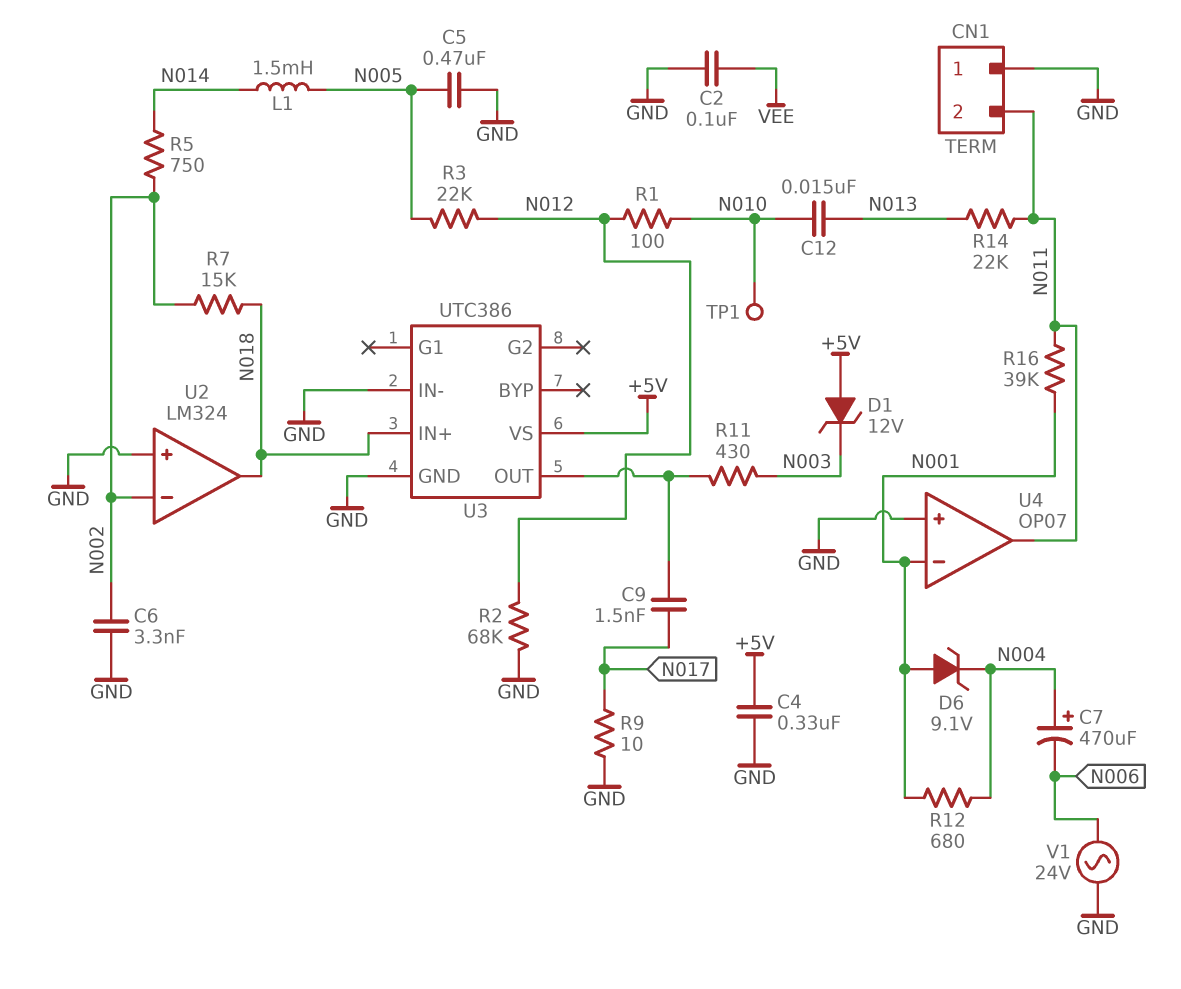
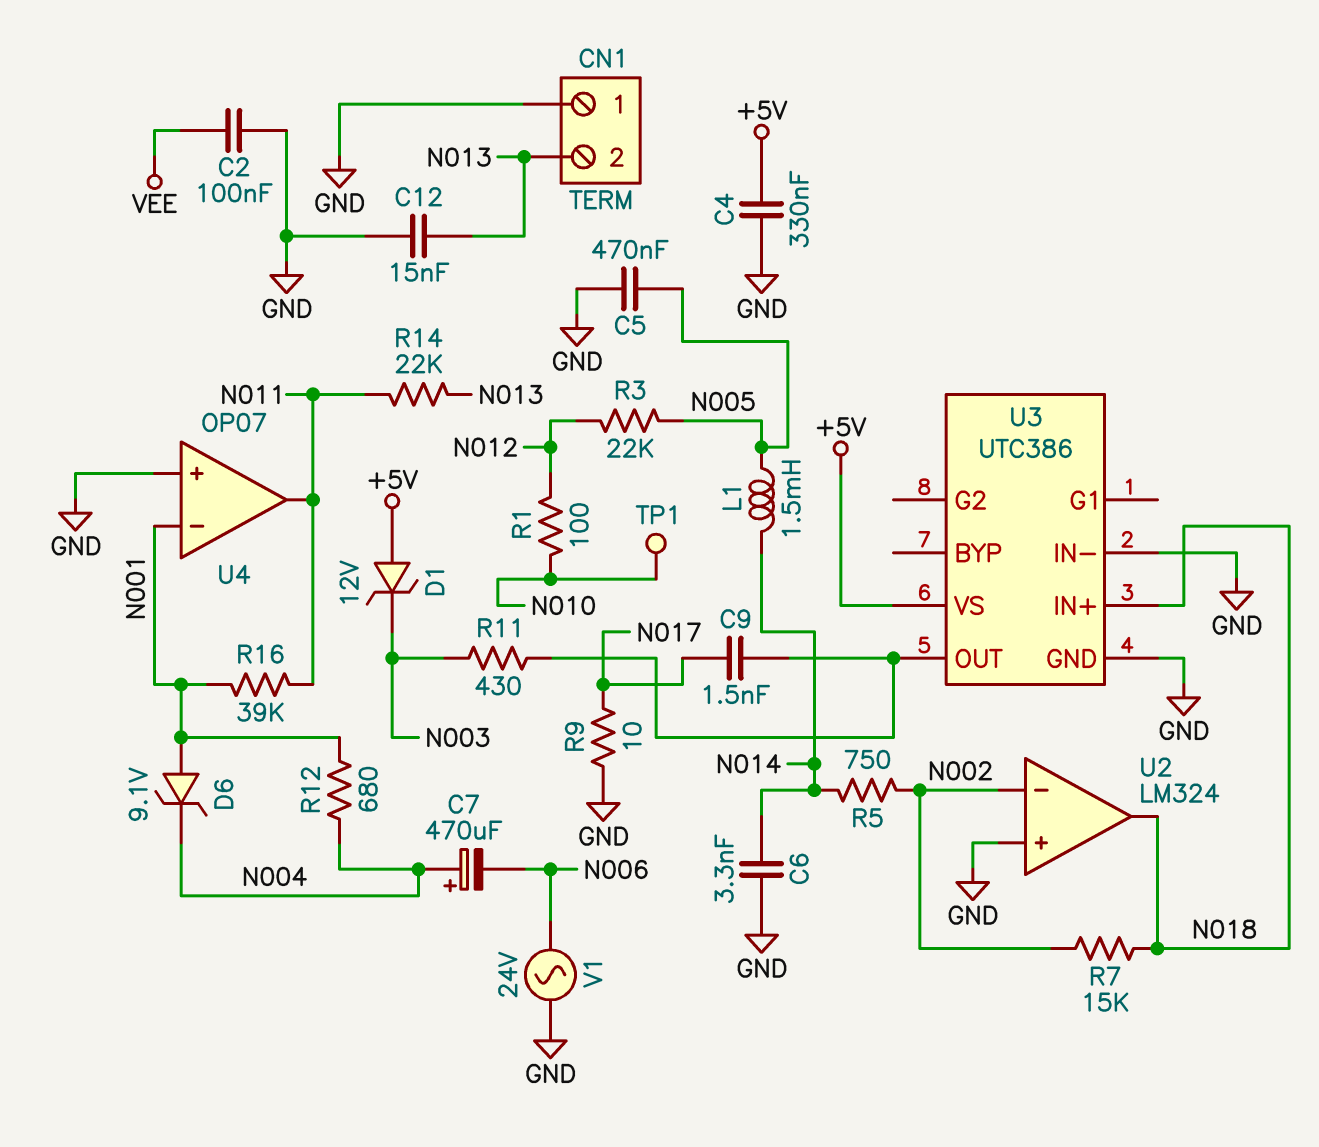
C6: 3.3nF (GND, N002) -> 3.3nF (GND, N014)
C12: 15nF (N010, N013) -> 15nF (GND, N013)
CN1 pin 2: N011 -> N013
R2: 68k (GND, N012) -> none

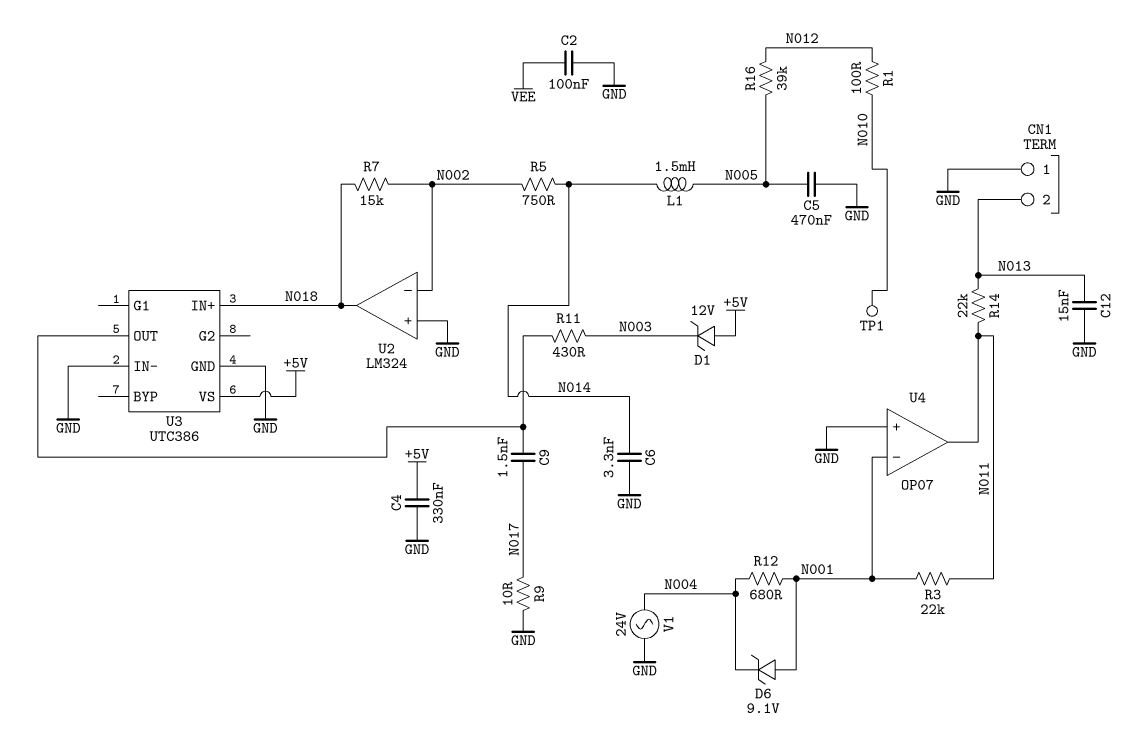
C7: 470uF (plus N004, minus N006) -> none
R3: 22k (N005, N012) -> 22k (N001, N011)
R16: 39k (N001, N011) -> 39k (N005, N012)
V1: AC 24V (GND, N006) -> AC 24V (GND, N004)

